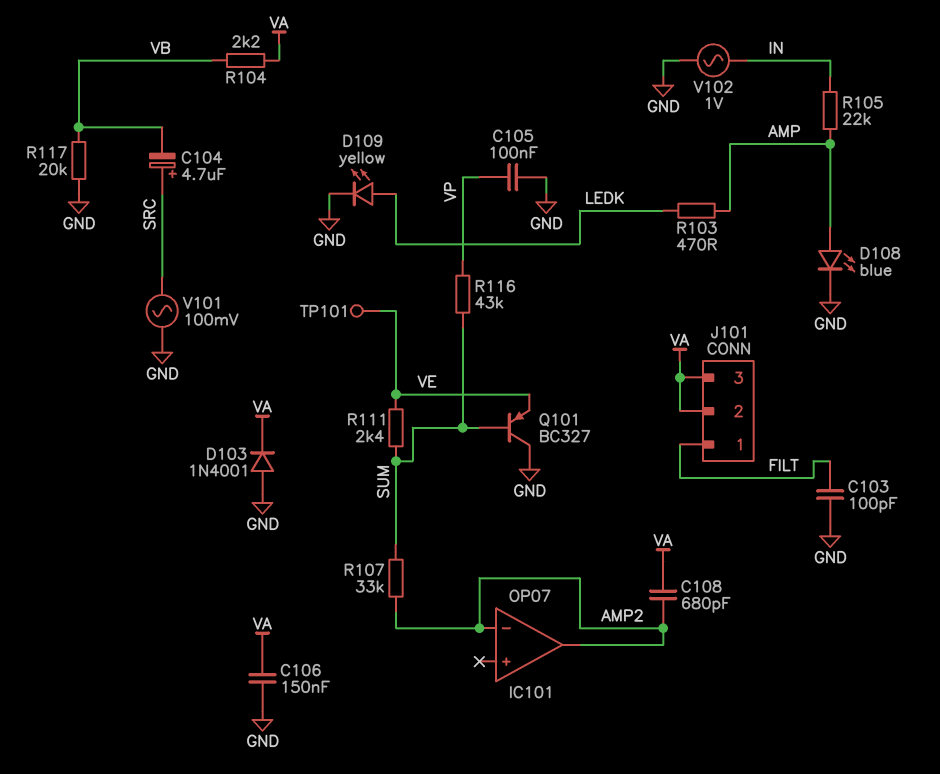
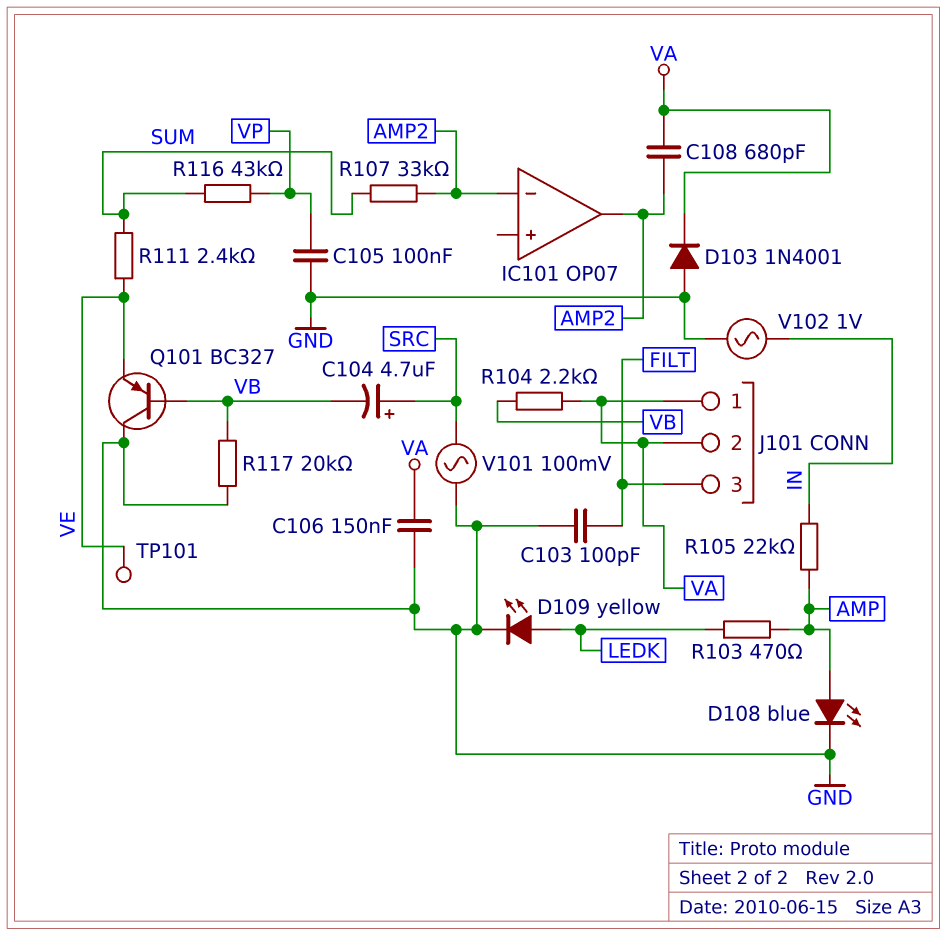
J101 pin 1: FILT -> VA
J101 pin 3: VA -> FILT
Q101: PNP BC327 (B SUM, C GND, E VE) -> PNP BC327 (B VB, C GND, E VE)

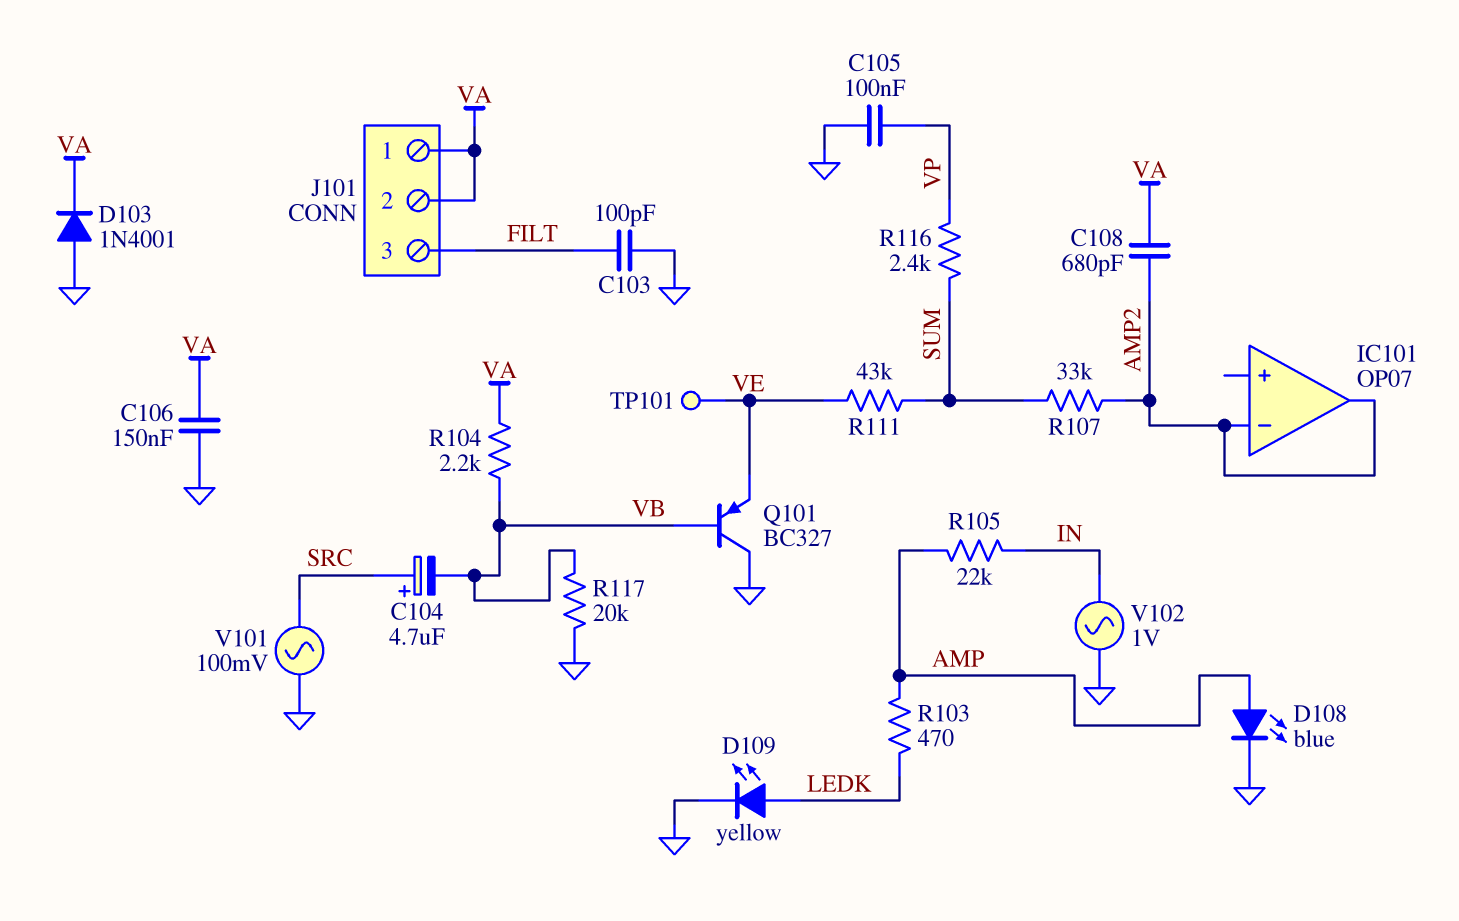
R111: 2.4k (SUM, VE) -> 43k (SUM, VE)
R116: 43k (SUM, VP) -> 2.4k (SUM, VP)

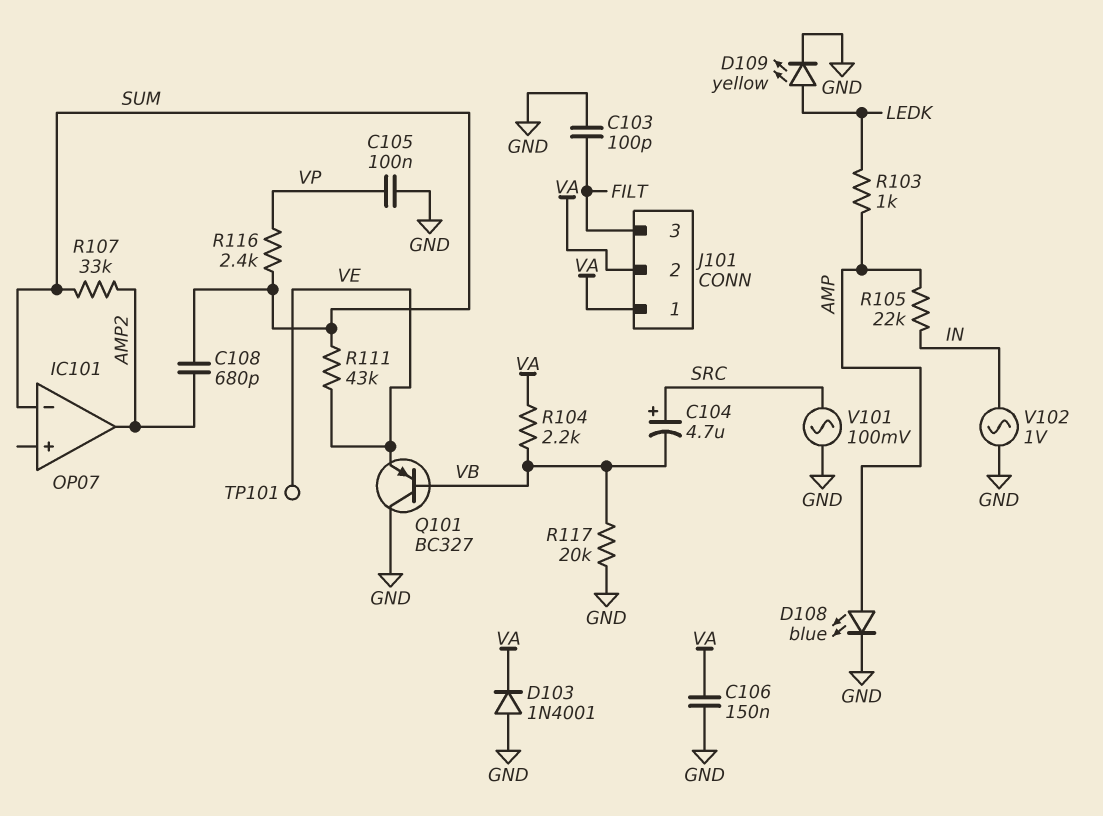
C108: 680pF (AMP2, VA) -> 680pF (AMP2, SUM)
IC101 pin in-: AMP2 -> SUM
R103: 470 (AMP, LEDK) -> 1k (AMP, LEDK)

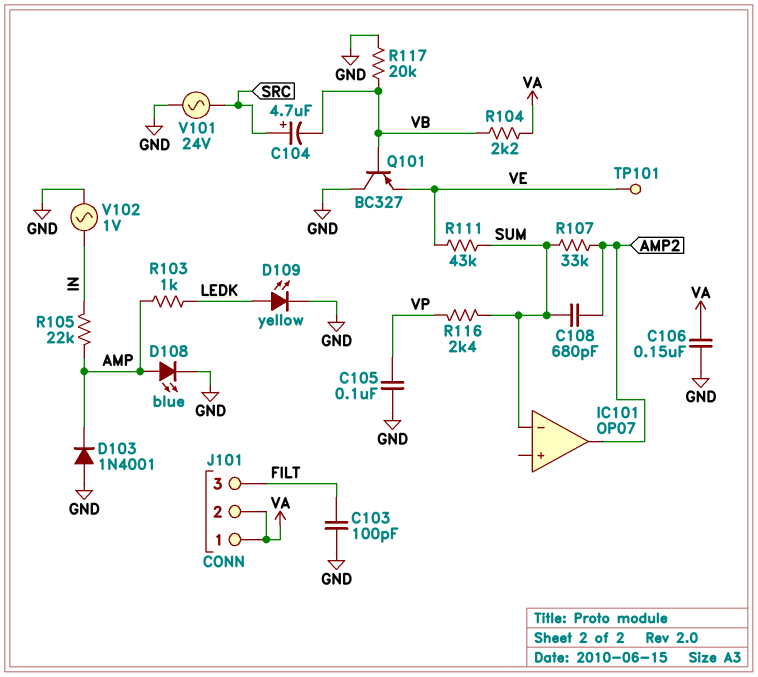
D103: diode 1N4001 (A GND, K VA) -> diode 1N4001 (A GND, K AMP)
V101: AC 100mV (GND, SRC) -> AC 24V (GND, SRC)

